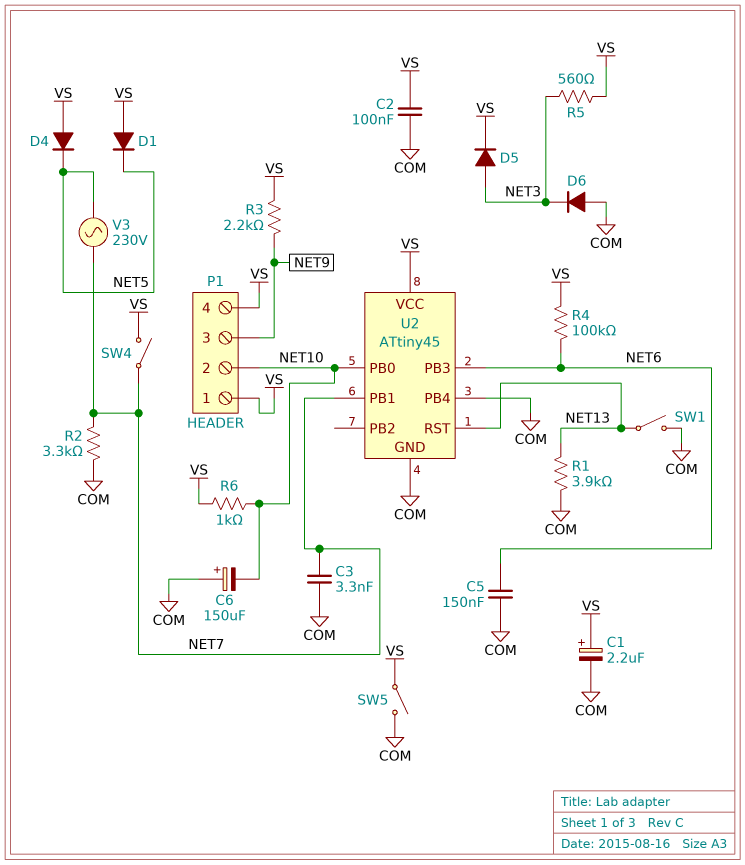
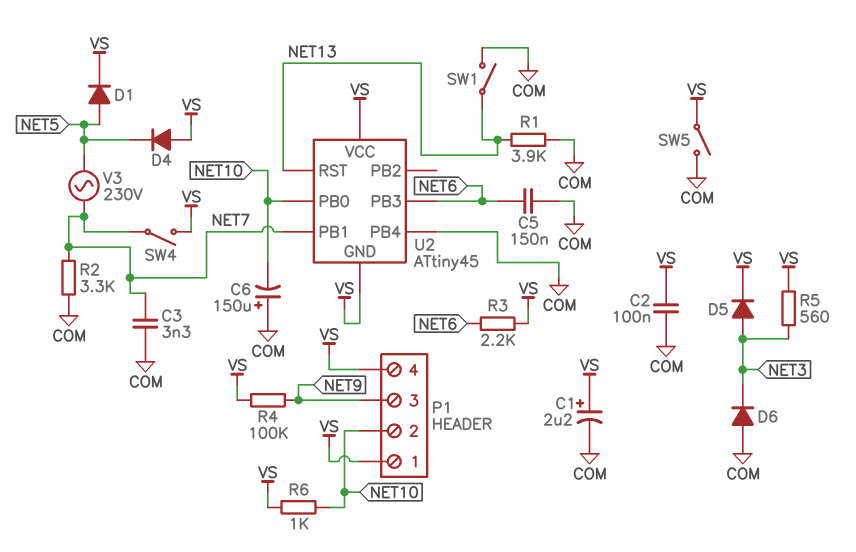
D1: diode (A VS, K NET5) -> diode (A NET5, K VS)
R3: 2.2k (NET9, VS) -> 2.2k (NET6, VS)
R4: 100k (NET6, VS) -> 100k (NET9, VS)
U2 pin GND: COM -> VS

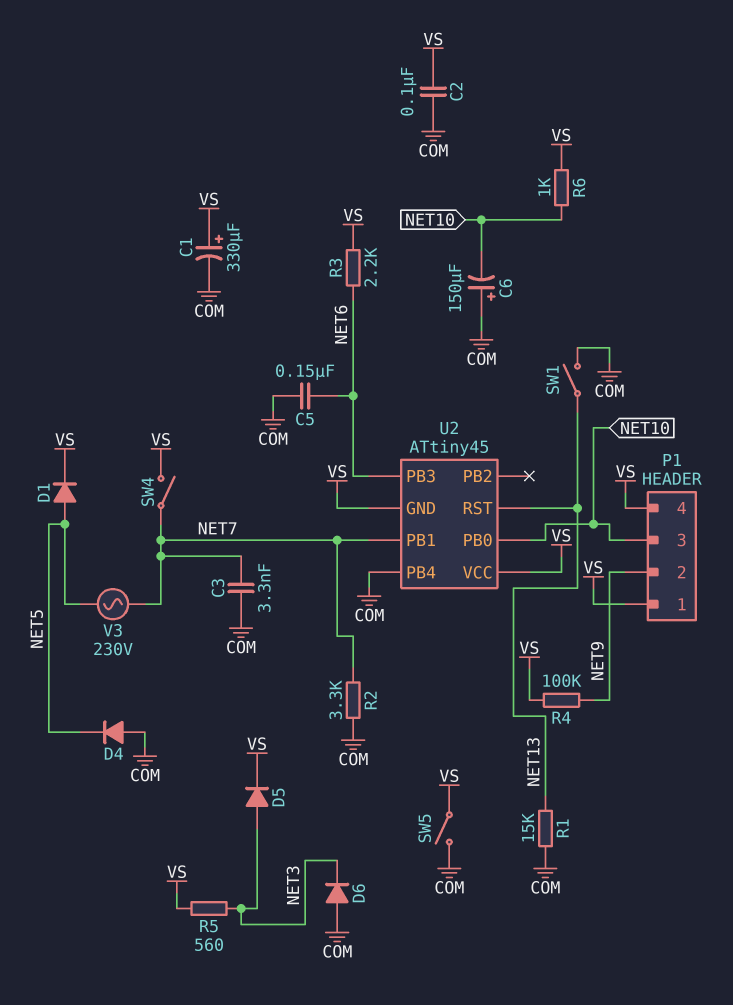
C1: 2.2uF (plus VS, minus COM) -> 330uF (plus VS, minus COM)
D4: diode (A VS, K NET5) -> diode (A COM, K NET5)
P1 pin 2: NET10 -> NET9
P1 pin 3: NET9 -> NET10
R1: 3.9k (COM, NET13) -> 15k (COM, NET13)

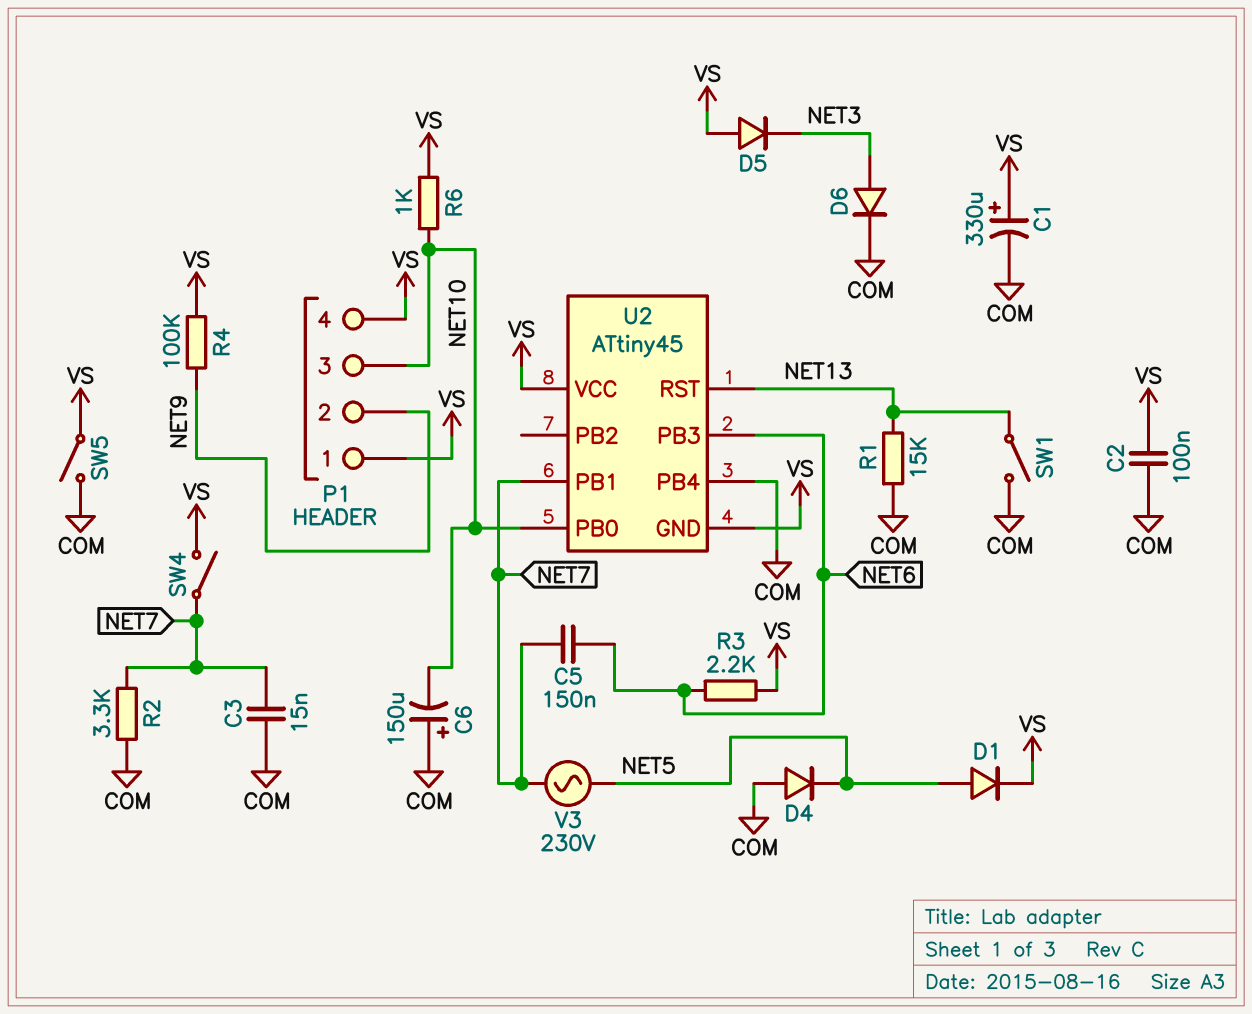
C3: 3.3nF (COM, NET7) -> 15nF (COM, NET7)
C5: 150nF (COM, NET6) -> 150nF (NET6, NET7)
D5: diode (A NET3, K VS) -> diode (A VS, K NET3)
D6: diode (A COM, K NET3) -> diode (A NET3, K COM)
R5: 560 (NET3, VS) -> none

